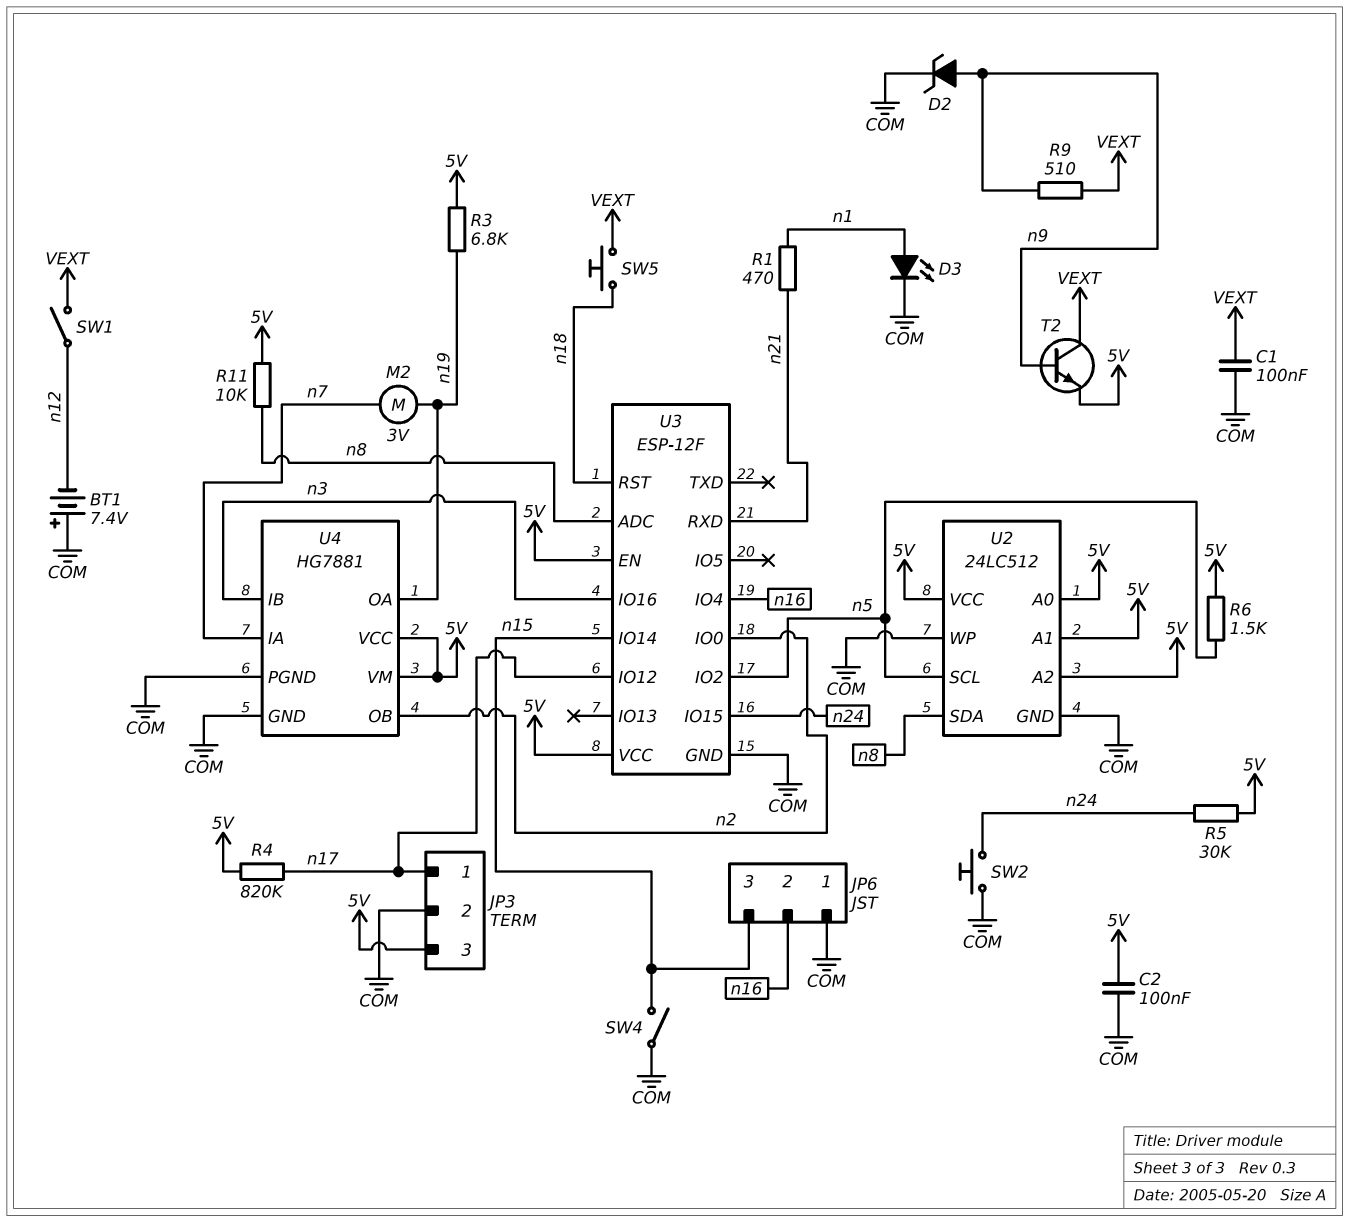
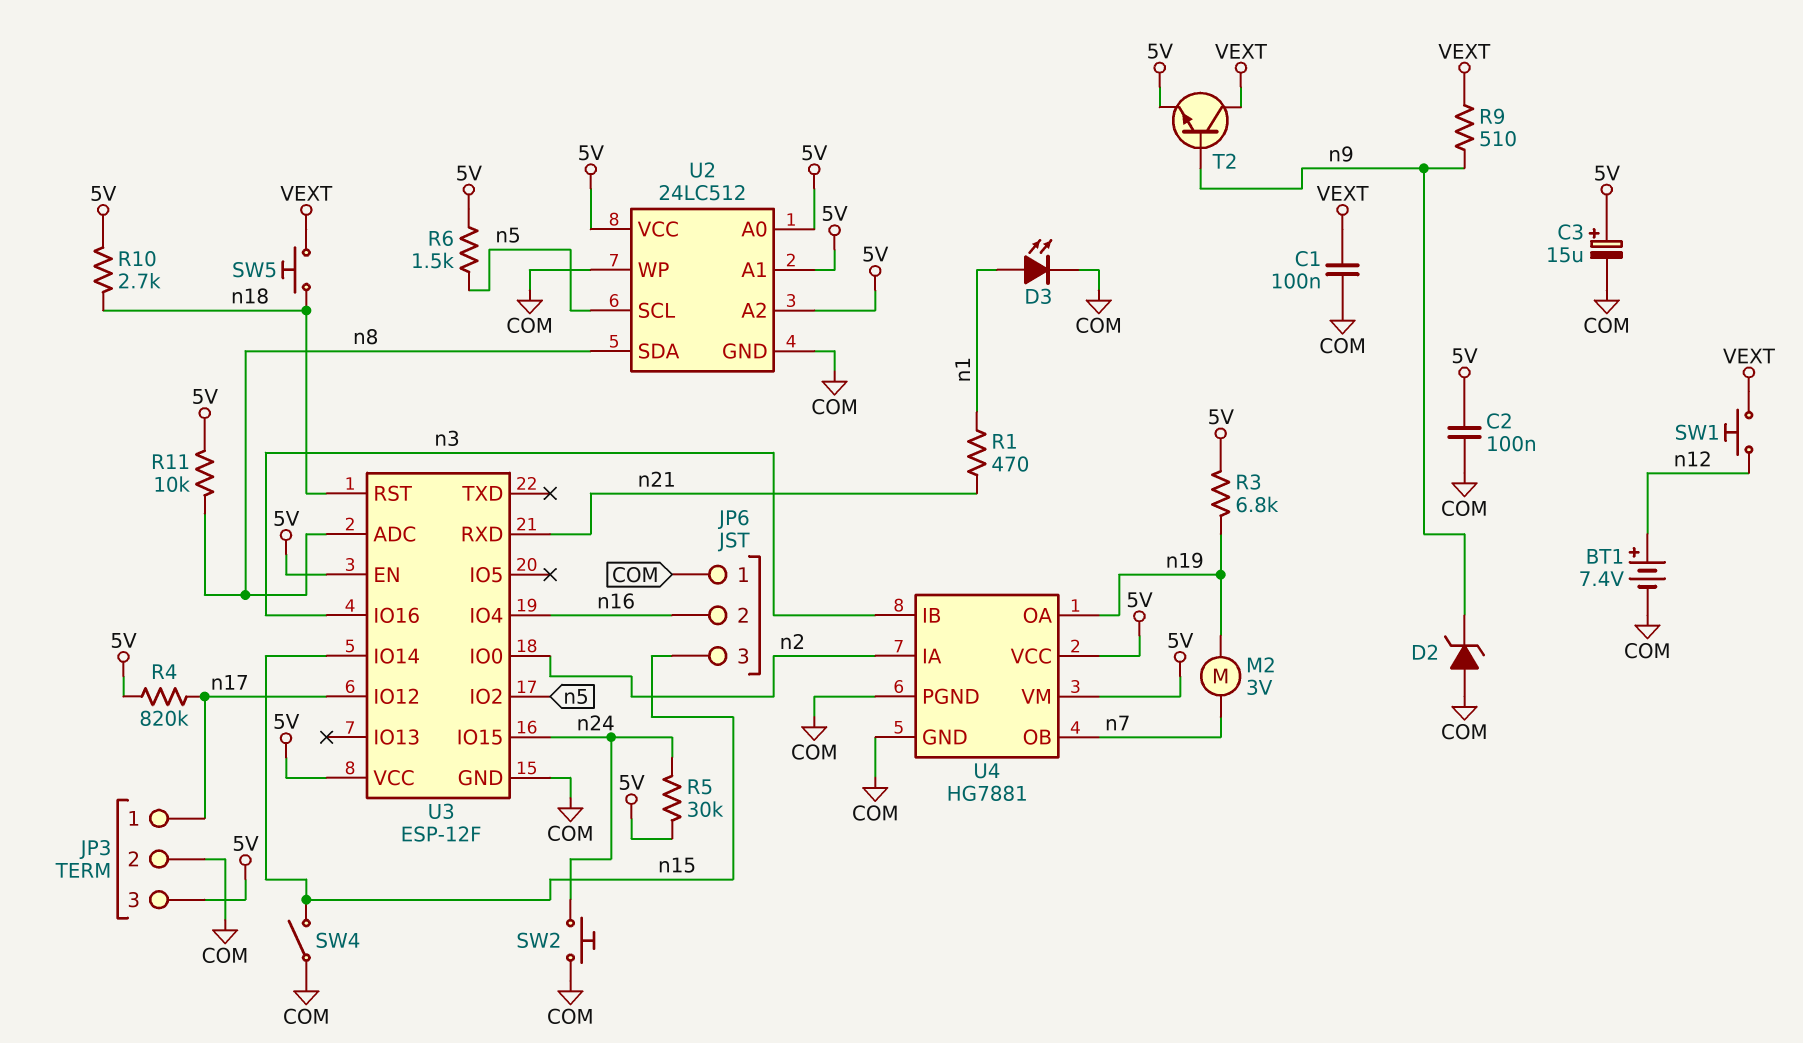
BT1: 7.4V (plus COM, minus n12) -> 7.4V (plus n12, minus COM)
C3: none -> 15uF (plus 5V, minus COM)
D2: zener (A n9, K COM) -> zener (A COM, K n9)
R10: none -> 2.7k (5V, n18)
SW1: switch (VEXT, n12) -> button (VEXT, n12)
U4 pin IA: n7 -> n2
U4 pin OB: n2 -> n7

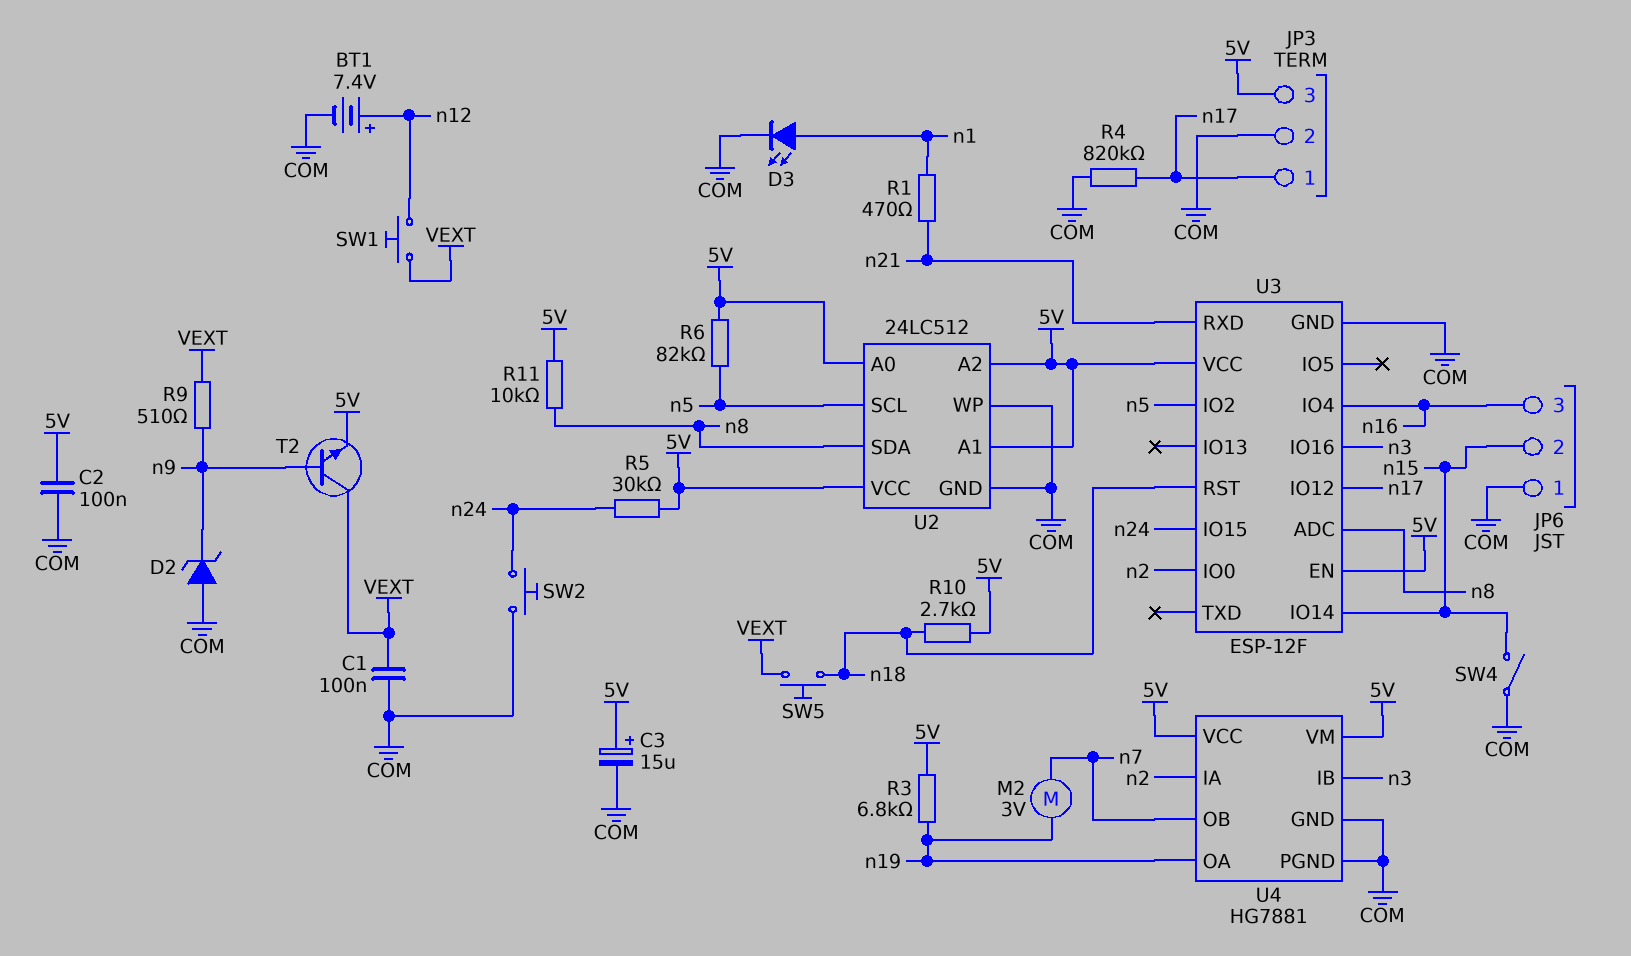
JP6 pin 2: n16 -> n15
JP6 pin 3: n15 -> n16
R4: 820k (5V, n17) -> 820k (COM, n17)
R6: 1.5k (5V, n5) -> 82k (5V, n5)

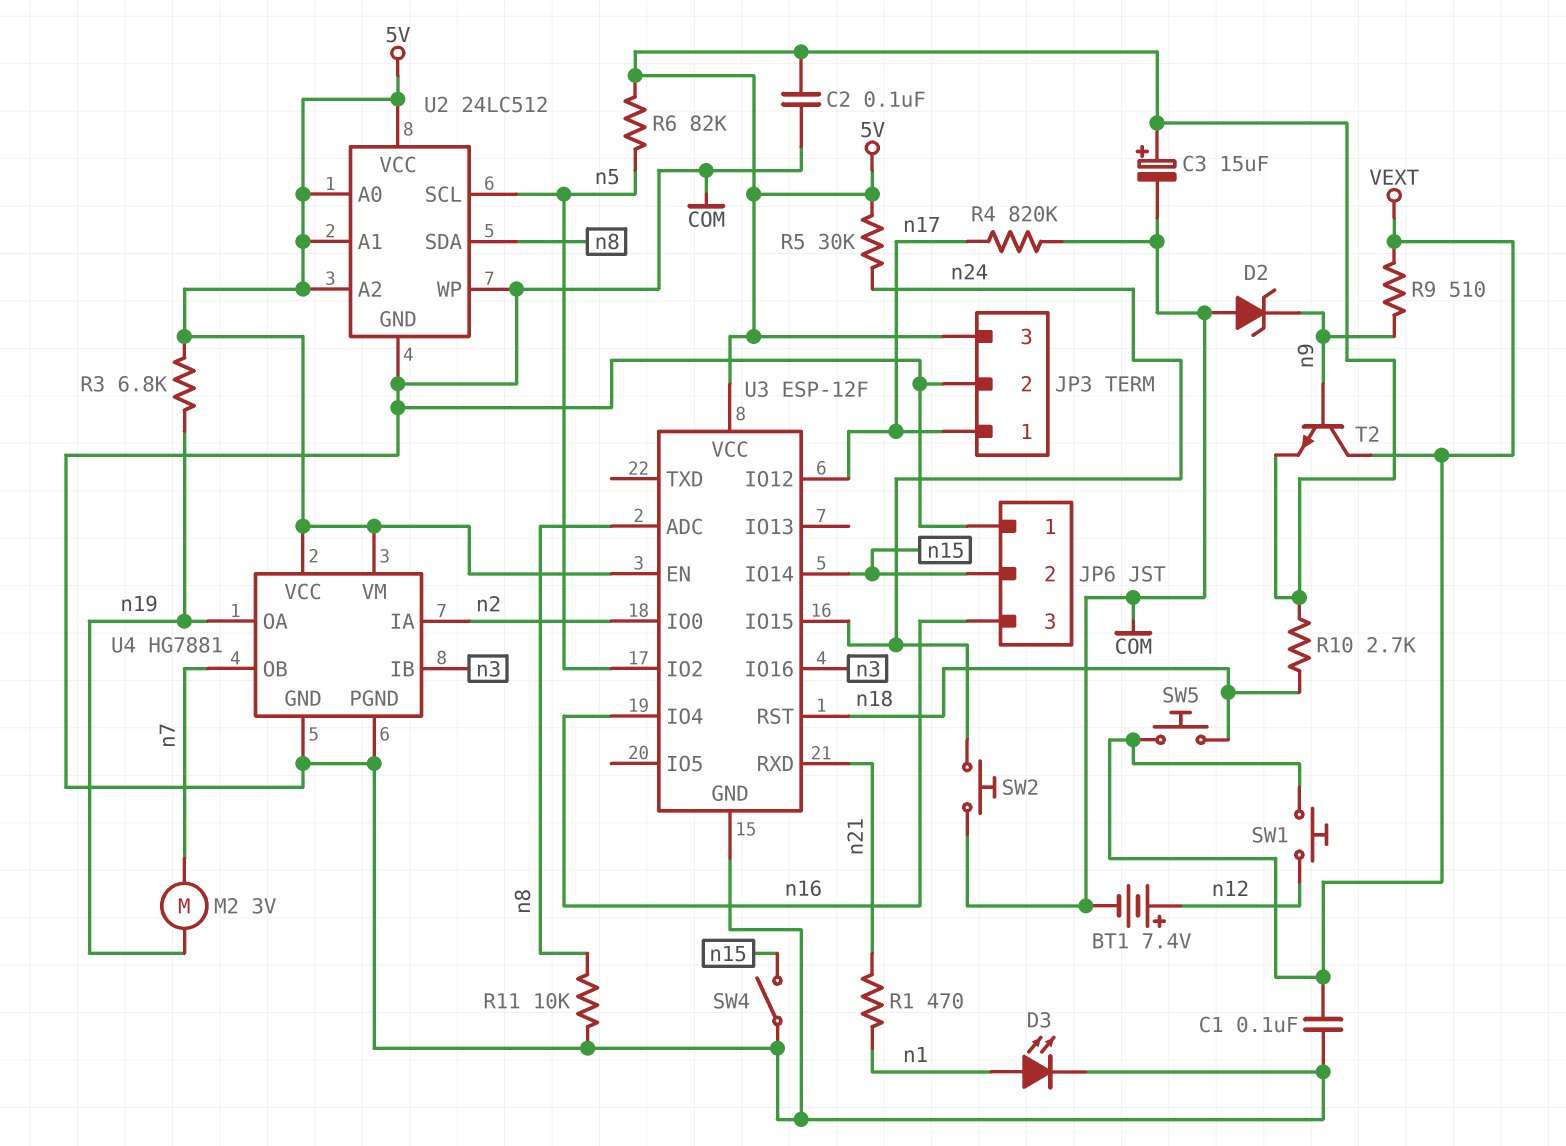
R11: 10k (5V, n8) -> 10k (COM, n8)

